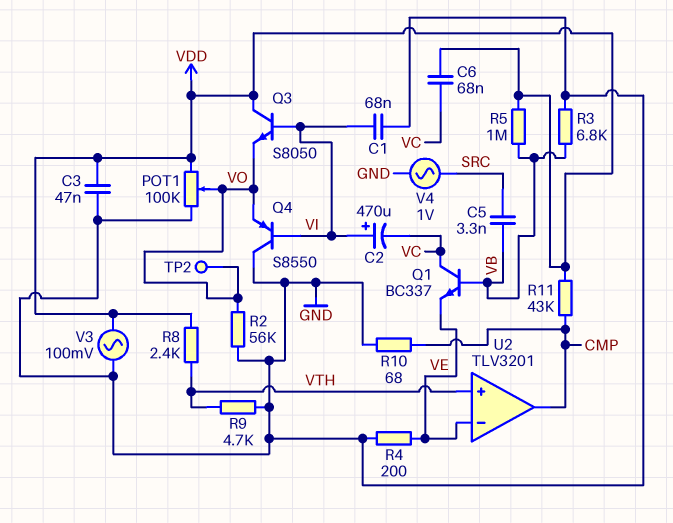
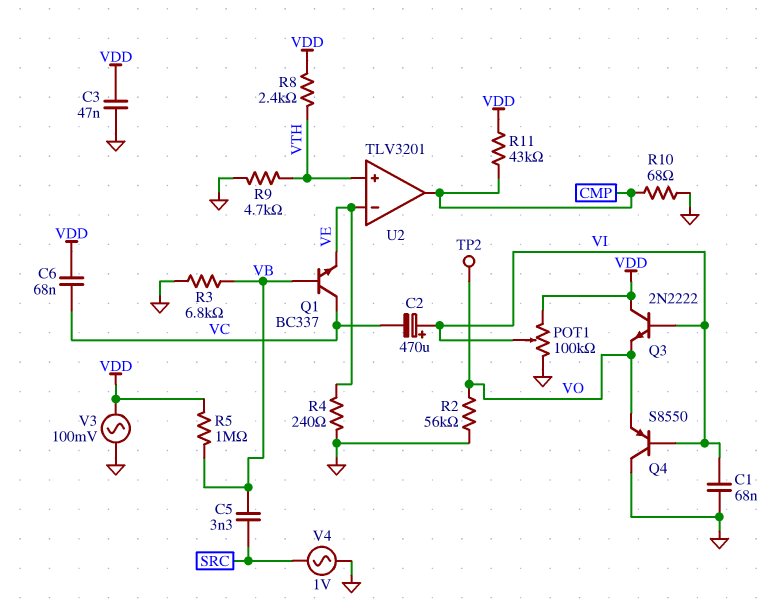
POT1: 100k (GND, VDD, wiper VO) -> 100k (GND, VDD, wiper VI)
Q3: NPN S8050 (B VI, C VDD, E VO) -> NPN 2N2222 (B VI, C VDD, E VO)
R4: 200 (GND, VE) -> 240 (GND, VE)

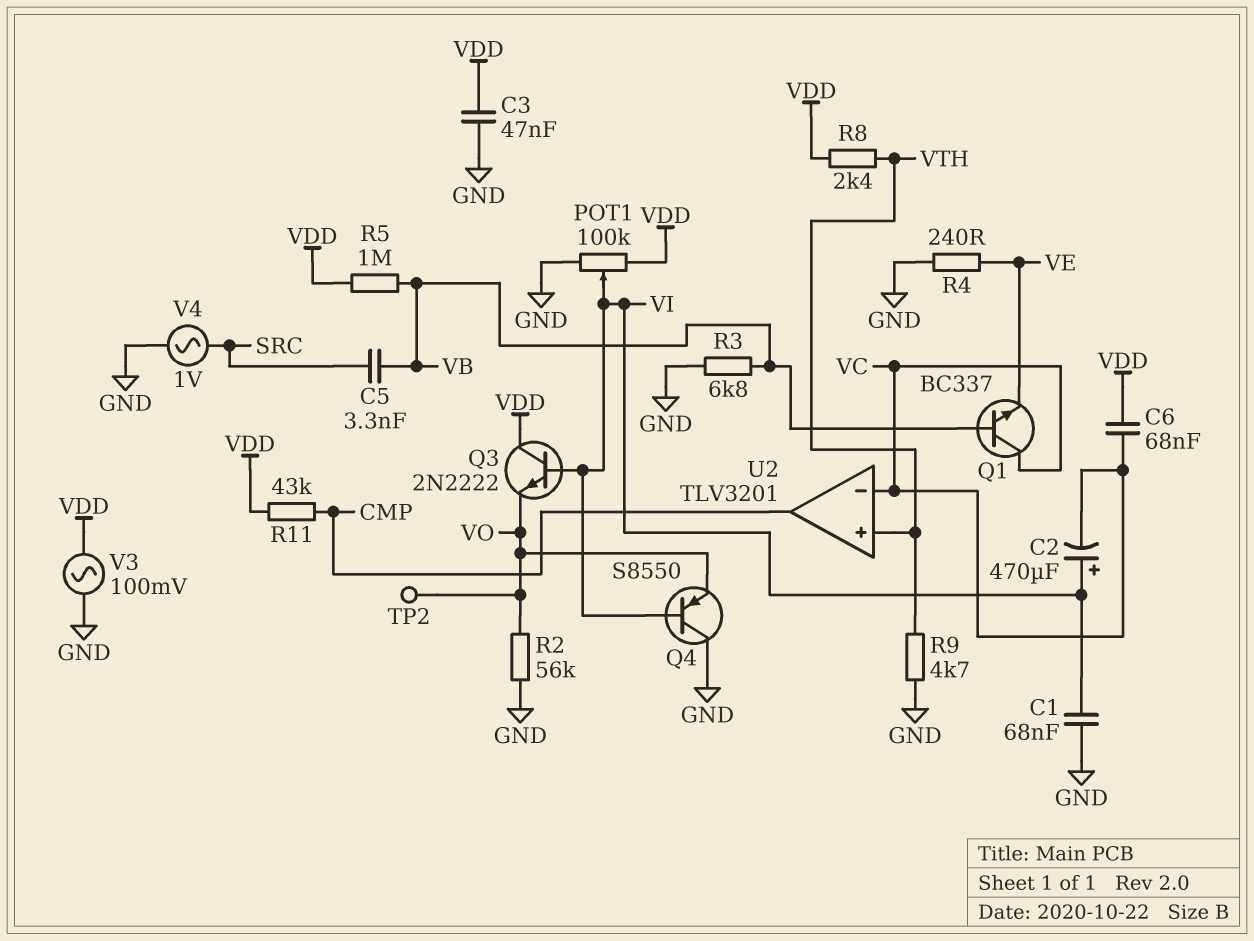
R10: 68 (CMP, GND) -> none
U2 pin in-: VE -> VC

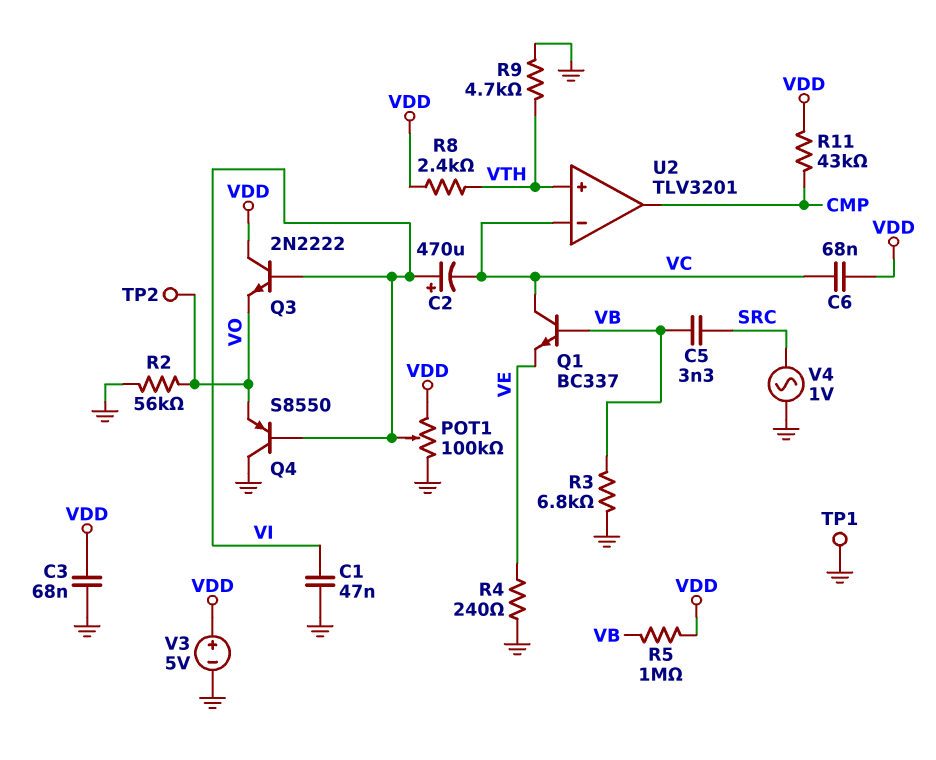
C1: 68nF (GND, VI) -> 47nF (GND, VI)
C3: 47nF (GND, VDD) -> 68nF (GND, VDD)
TP1: none -> test point (GND)
V3: AC 100mV (GND, VDD) -> 5V (plus VDD, minus GND)

